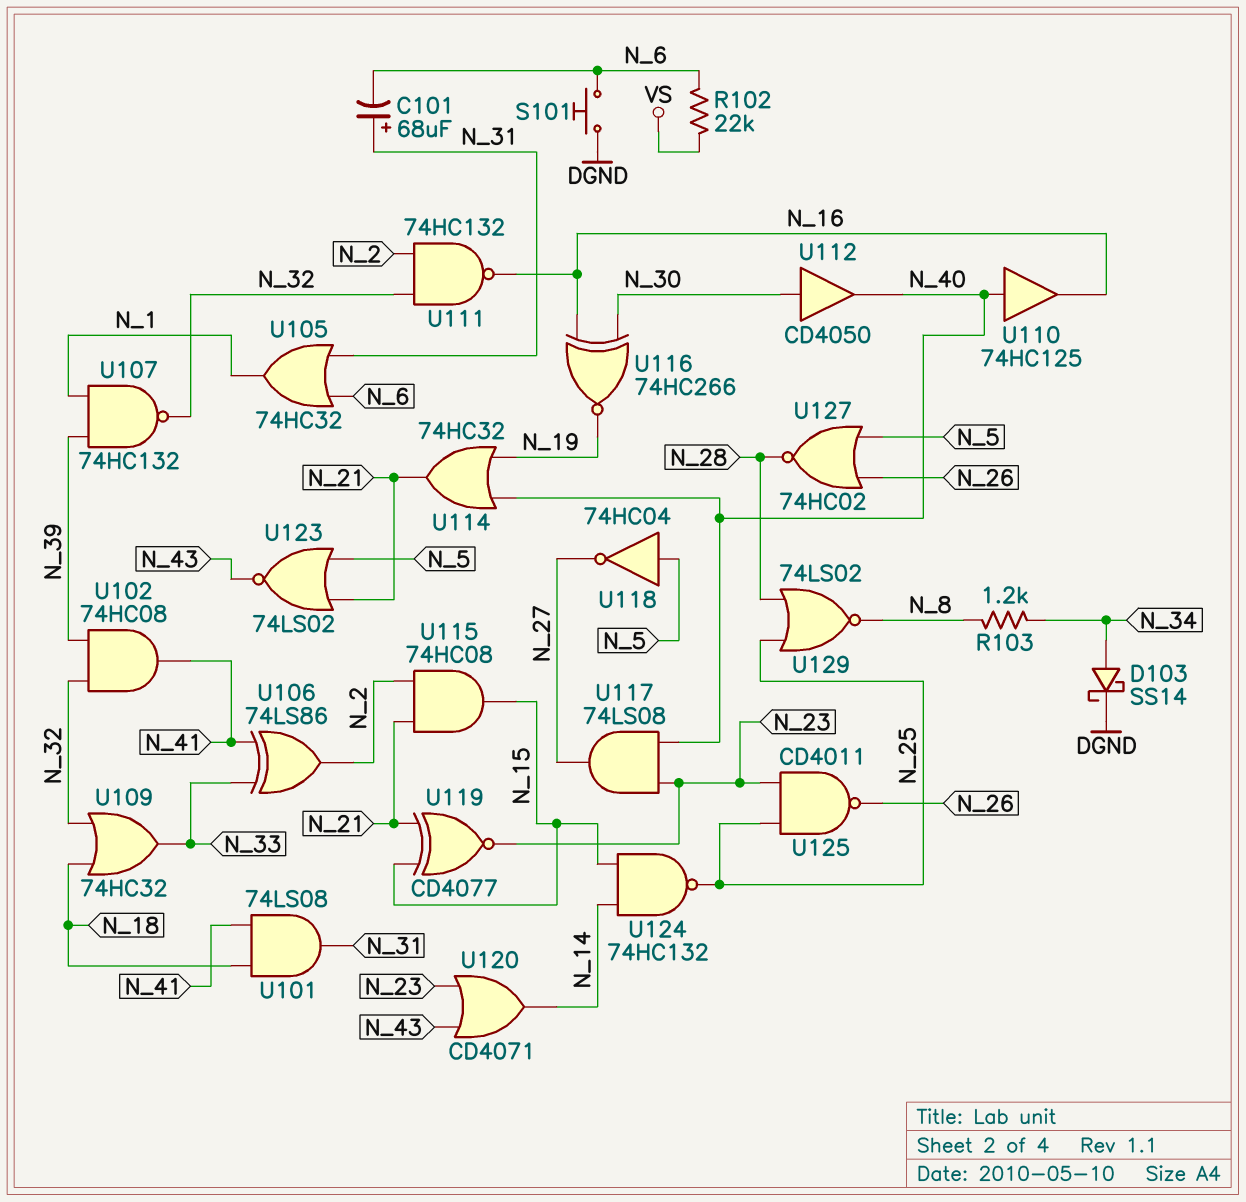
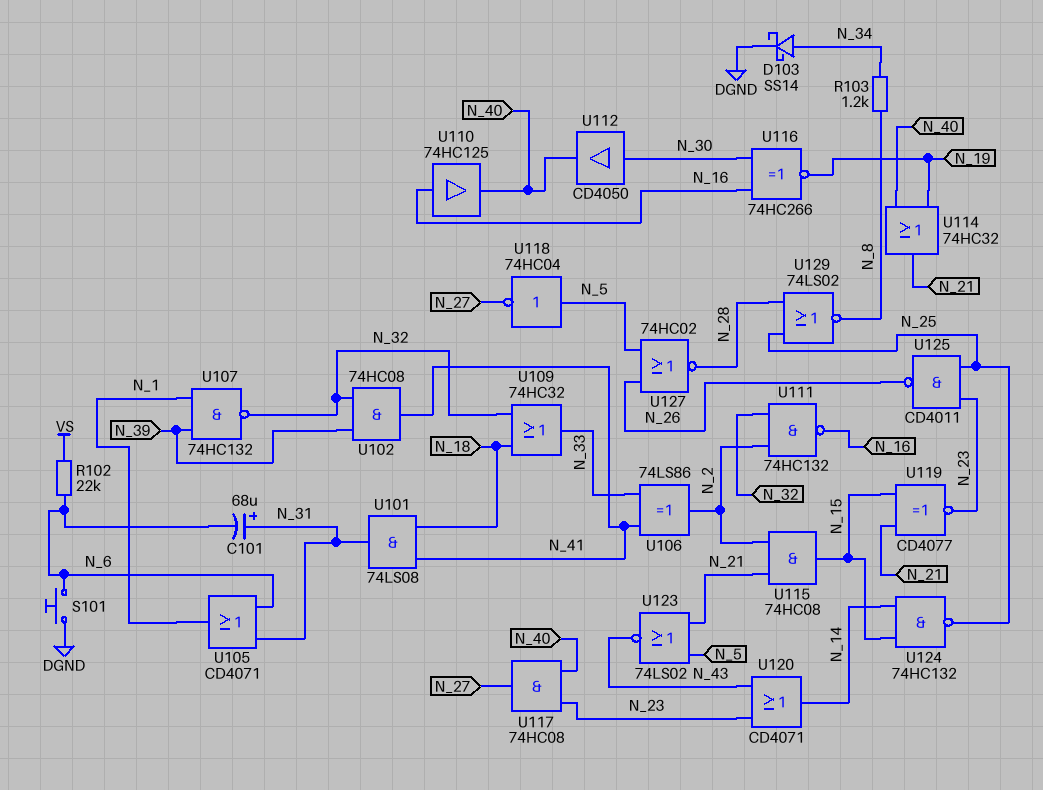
U105: OR 74HC32 (in N_6, in N_31, out N_1) -> OR CD4071 (in N_6, in N_31, out N_1)
U110: buffer 74HC125 (in N_40, out N_16) -> buffer 74HC125 (in N_16, out N_40)
U117: AND 74LS08 (in N_23, in N_40, out N_27) -> AND 74HC08 (in N_23, in N_40, out N_27)

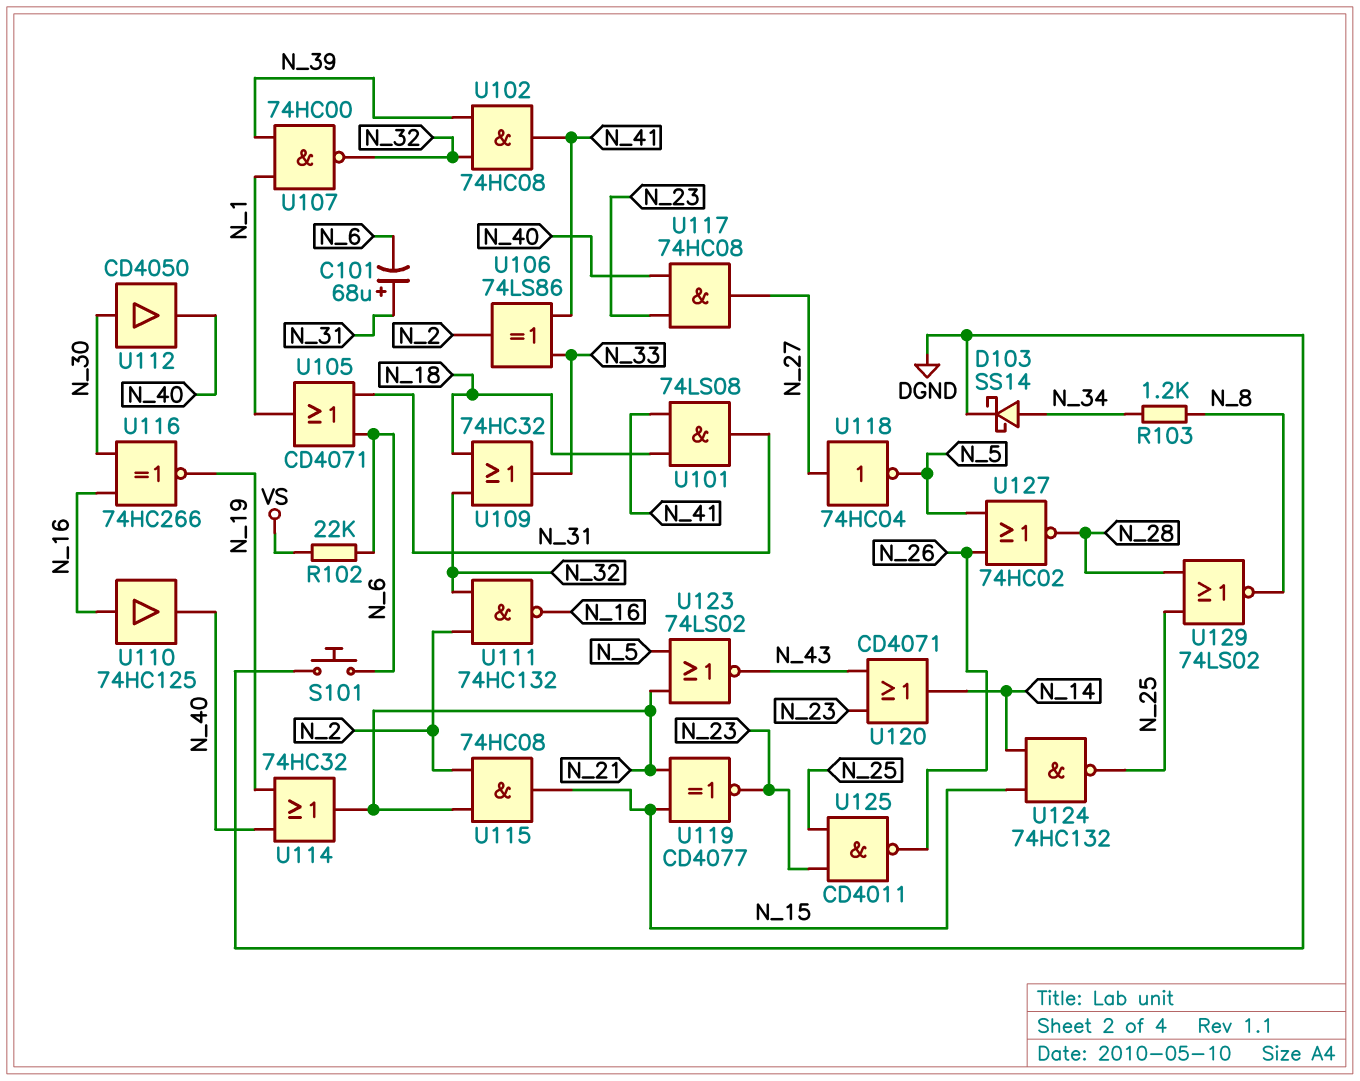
U107: NAND 74HC132 (in N_1, in N_39, out N_32) -> NAND 74HC00 (in N_1, in N_39, out N_32)
U118: NOT 74HC04 (in N_5, out N_27) -> NOT 74HC04 (in N_27, out N_5)

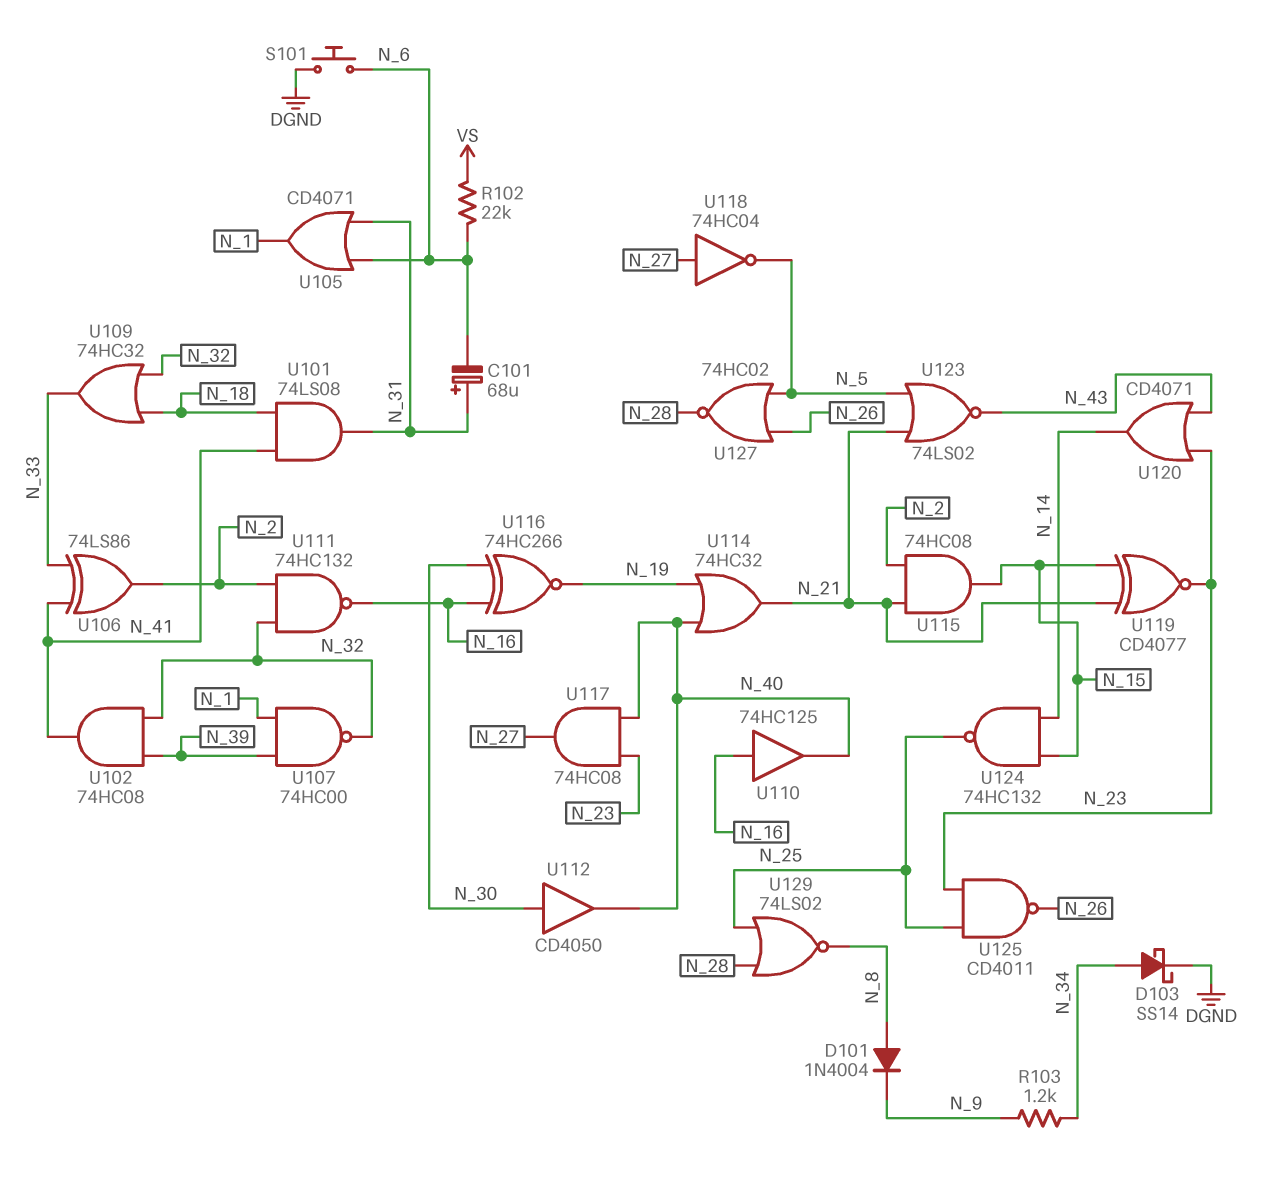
D101: none -> diode 1N4004 (A N_8, K N_9)
R103: 1.2k (N_8, N_34) -> 1.2k (N_9, N_34)

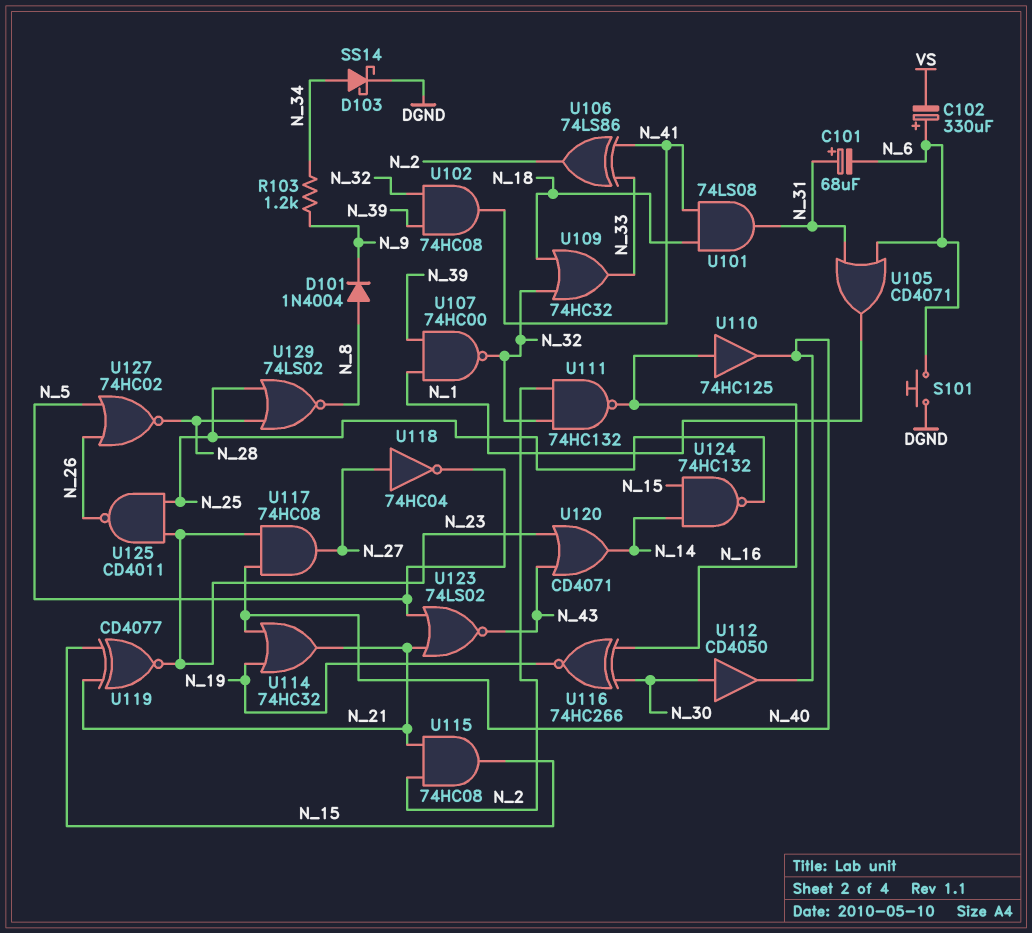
C102: none -> 330uF (plus N_6, minus VS)
R102: 22k (N_6, VS) -> none

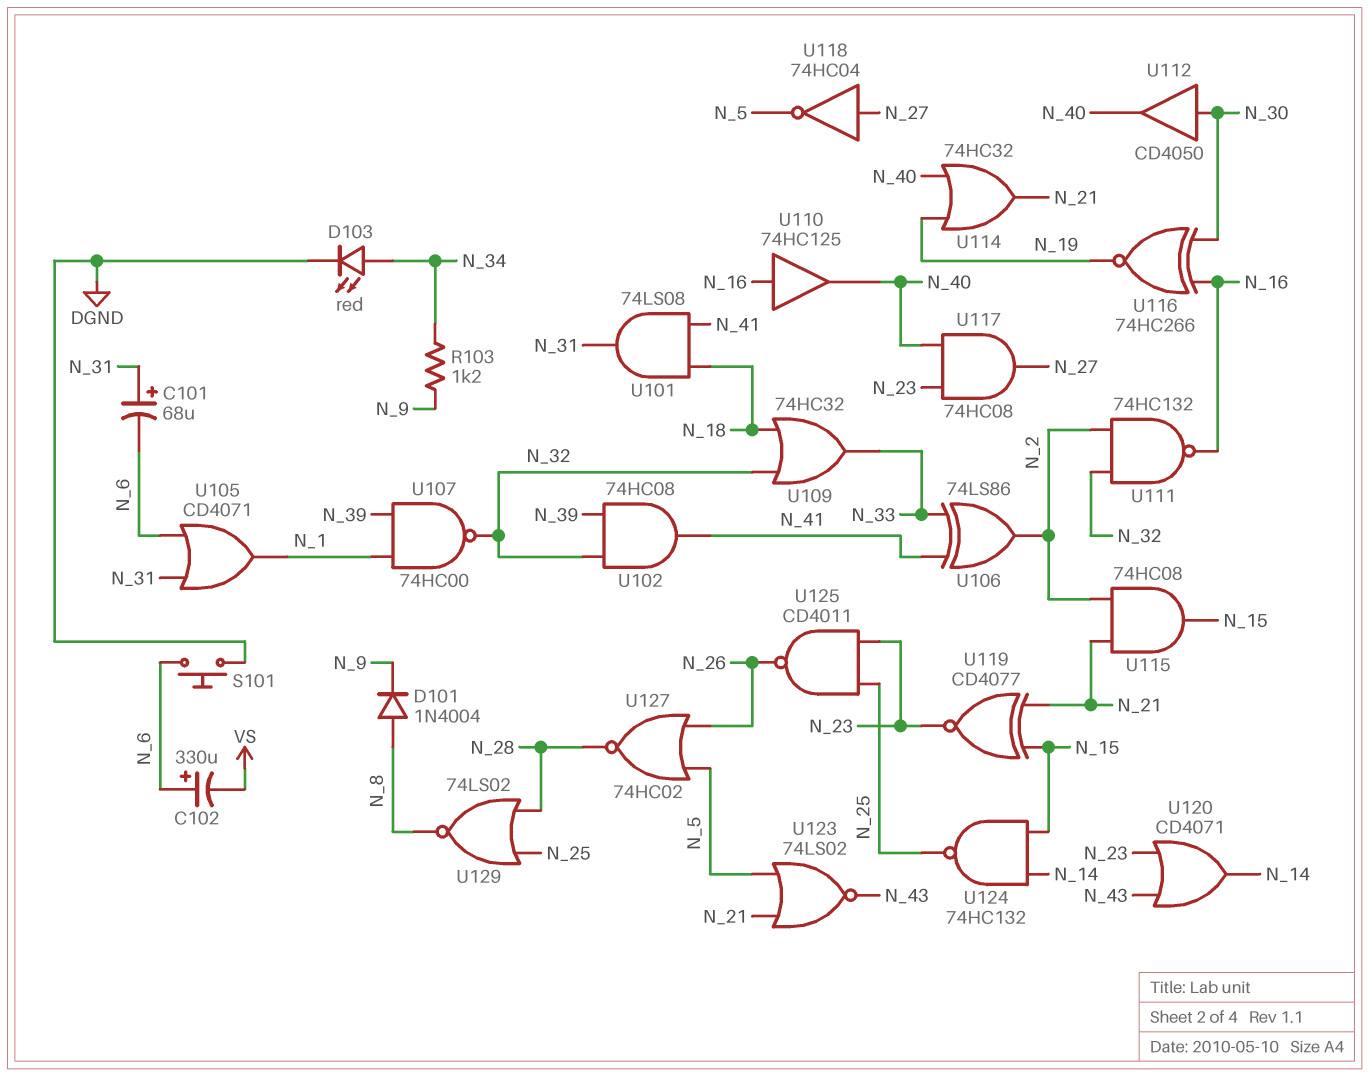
D103: schottky SS14 (A N_34, K DGND) -> LED red (A N_34, K DGND)

